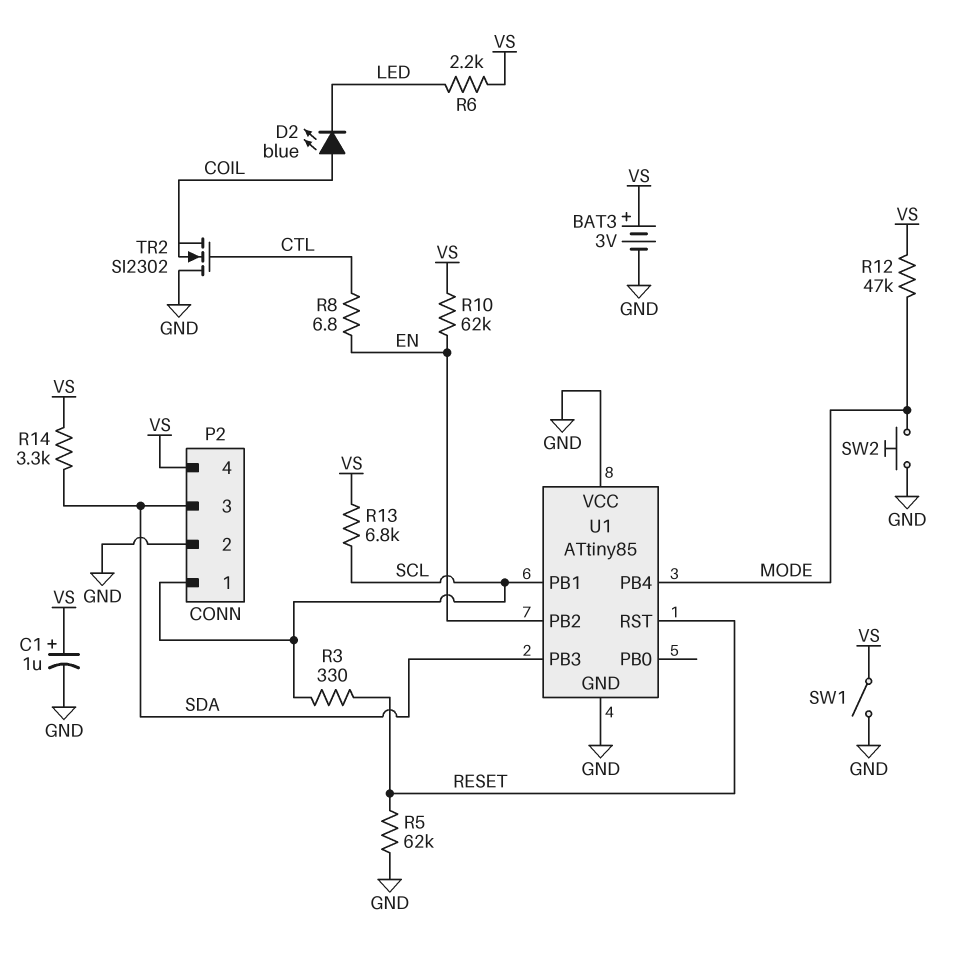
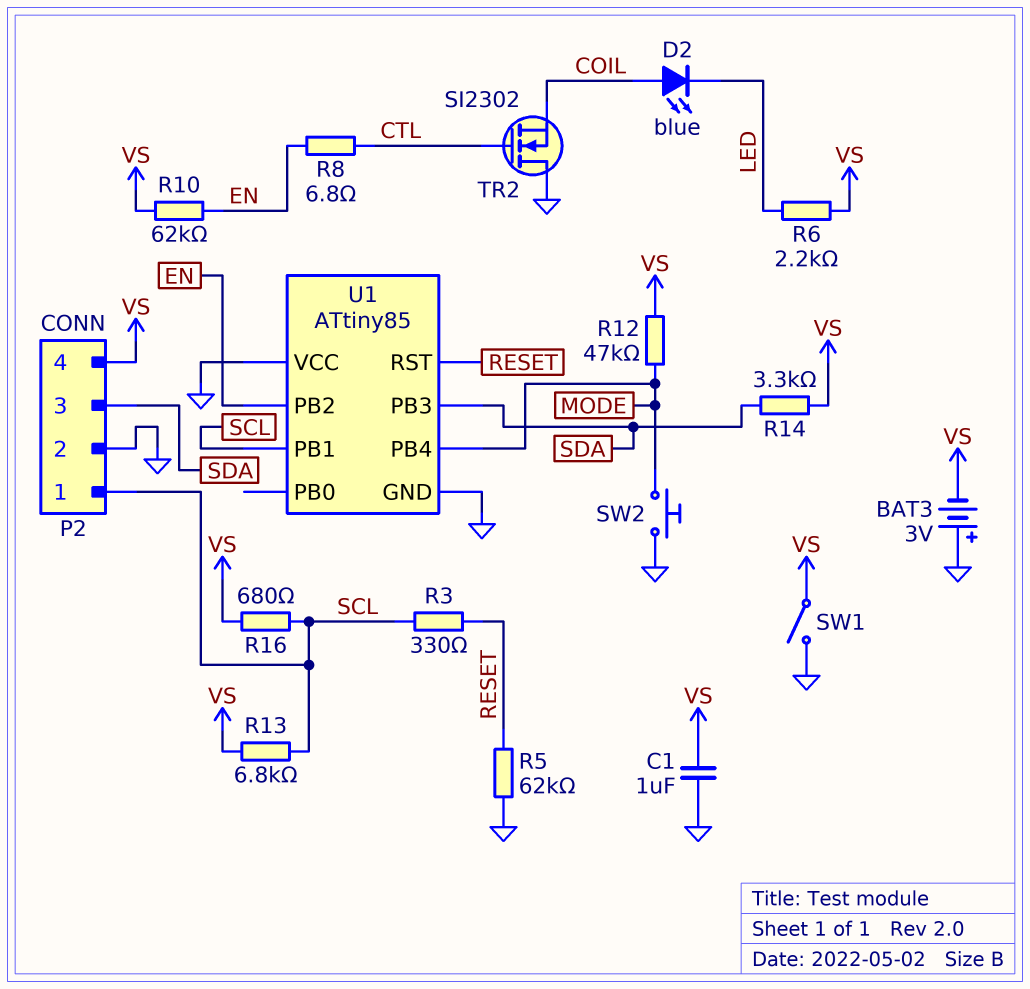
BAT3: 3V (plus VS, minus GND) -> 3V (plus GND, minus VS)
C1: 1uF (plus VS, minus GND) -> 1uF (GND, VS)
R16: none -> 680 (SCL, VS)

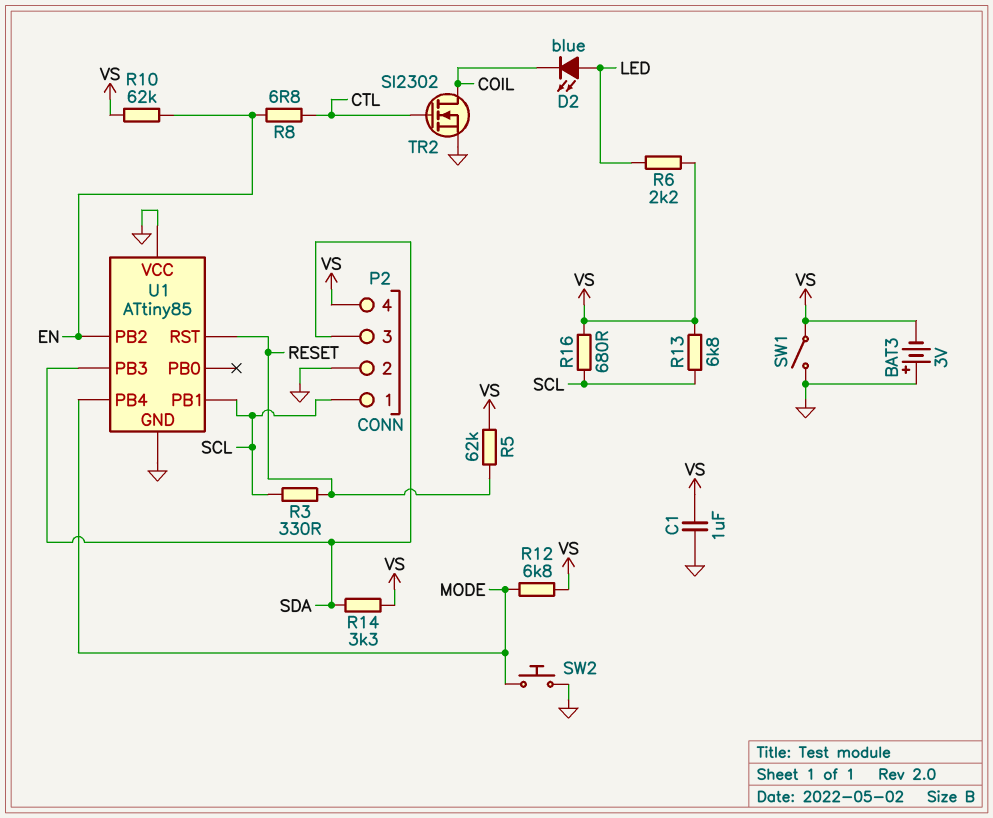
D2: LED blue (A COIL, K LED) -> LED blue (A LED, K COIL)
R5: 62k (GND, RESET) -> 62k (RESET, VS)
R12: 47k (MODE, VS) -> 6.8k (MODE, VS)
TR2: NMOS SI2302 (G CTL, D GND, S COIL) -> NMOS SI2302 (G CTL, D COIL, S GND)

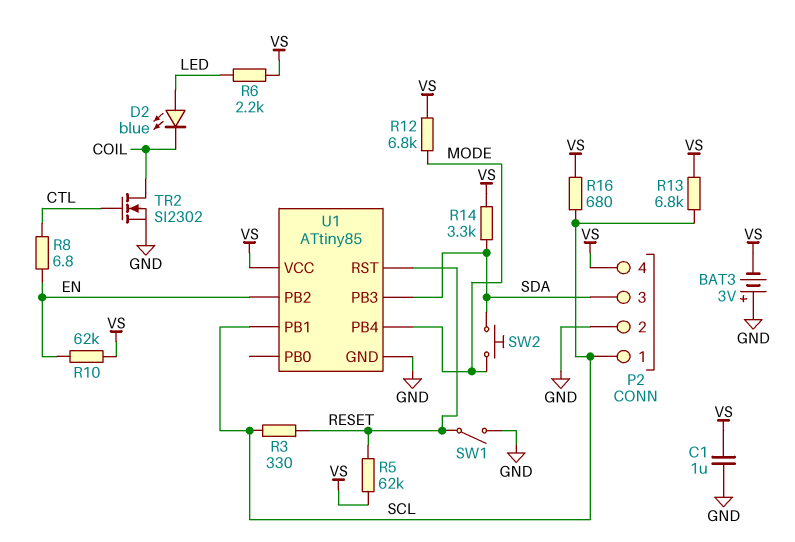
SW1: switch (GND, VS) -> switch (GND, RESET)
SW2: button (GND, MODE) -> button (MODE, SDA)
U1 pin VCC: GND -> VS

